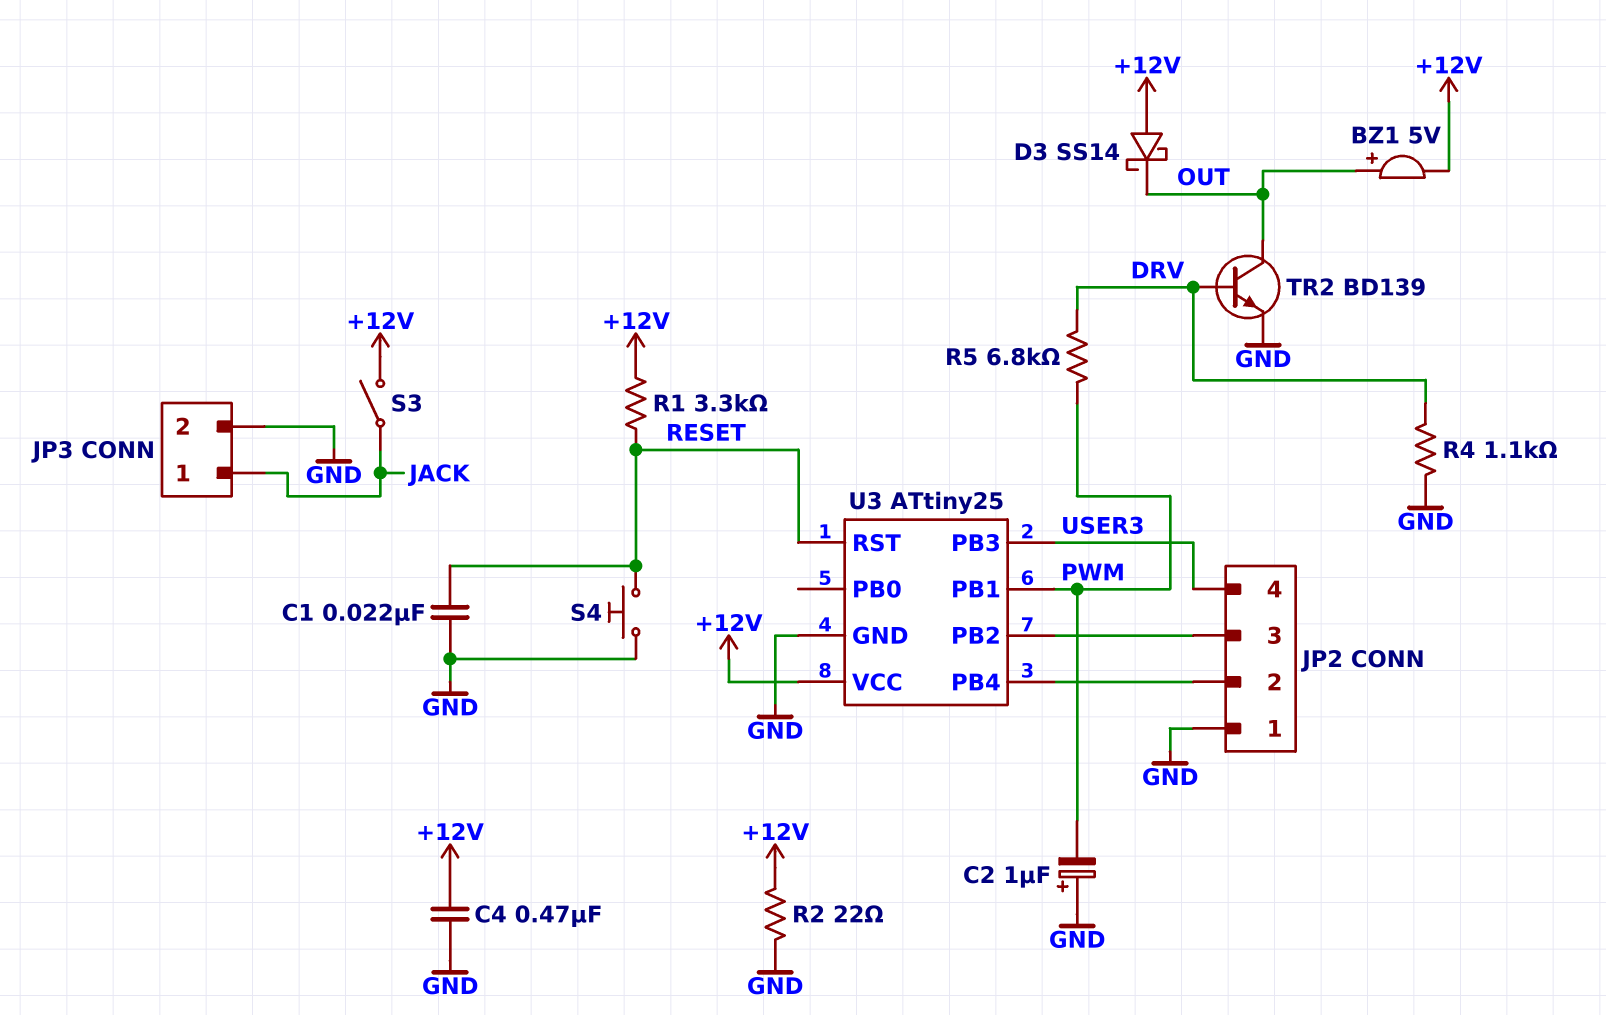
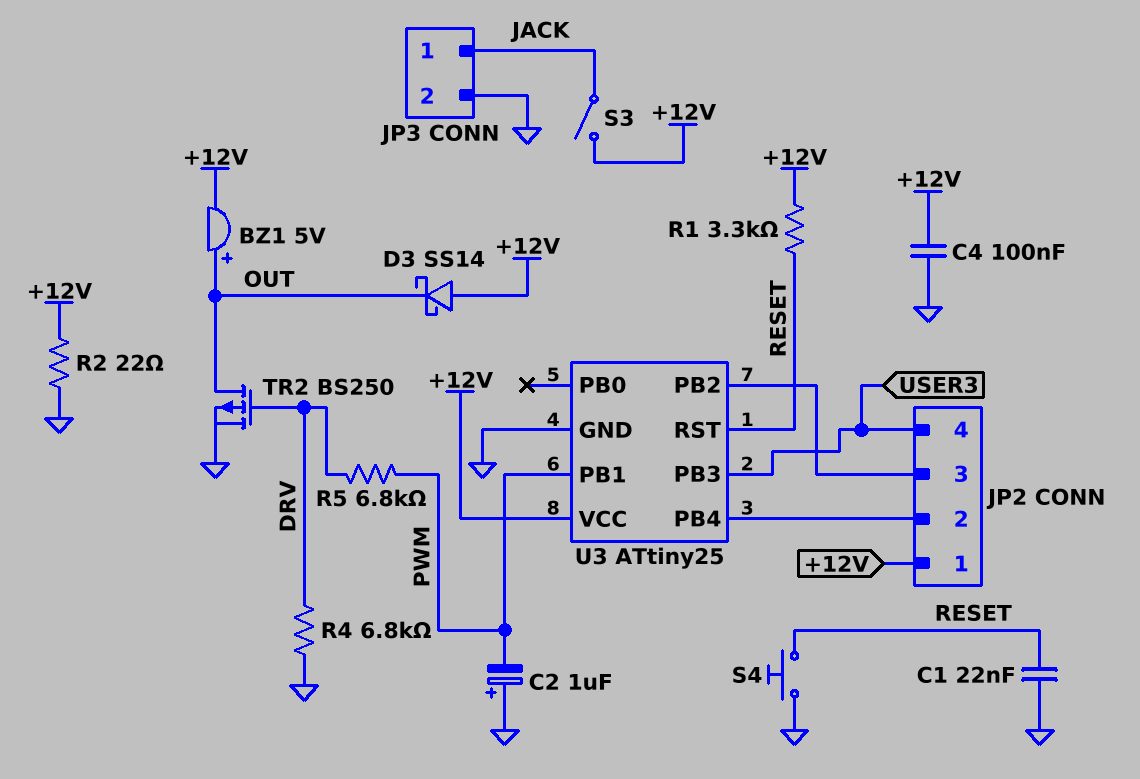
C4: 470nF (+12V, GND) -> 100nF (+12V, GND)
JP2 pin 1: GND -> +12V
R4: 1.1k (DRV, GND) -> 6.8k (DRV, GND)
TR2: NPN BD139 (B DRV, C OUT, E GND) -> PMOS BS250 (G DRV, D OUT, S GND)

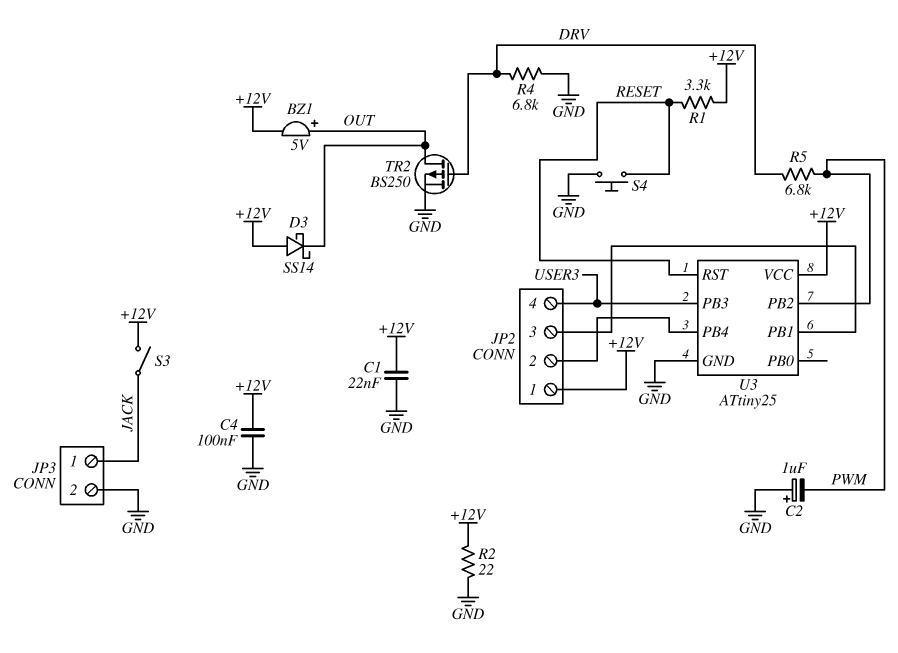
C1: 22nF (GND, RESET) -> 22nF (+12V, GND)
U3 pin PB1: PWM -> JP2/3
U3 pin PB2: JP2/3 -> PWM

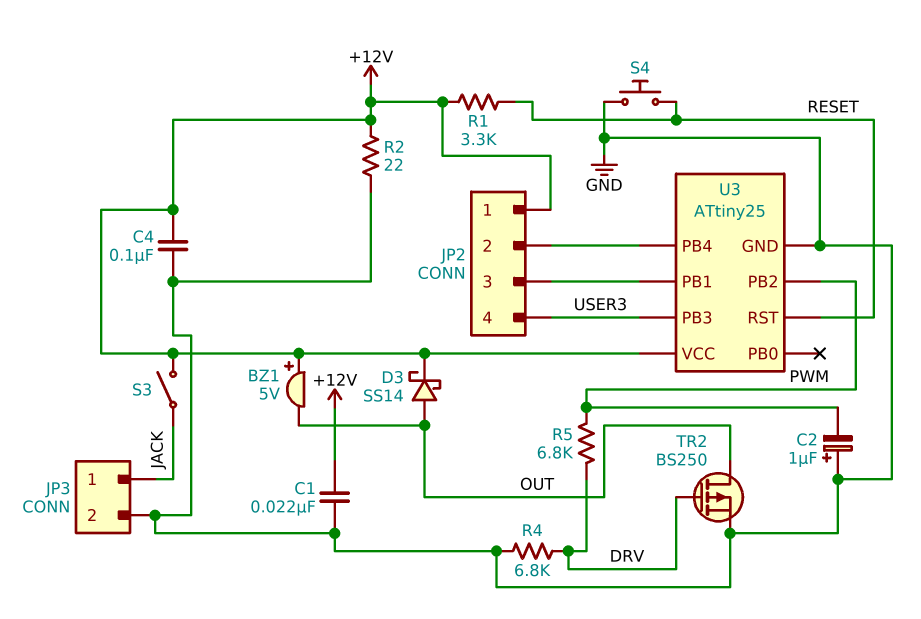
BZ1: buzzer 5V (plus OUT, minus +12V) -> buzzer 5V (plus +12V, minus OUT)
D3: schottky SS14 (A +12V, K OUT) -> schottky SS14 (A OUT, K +12V)

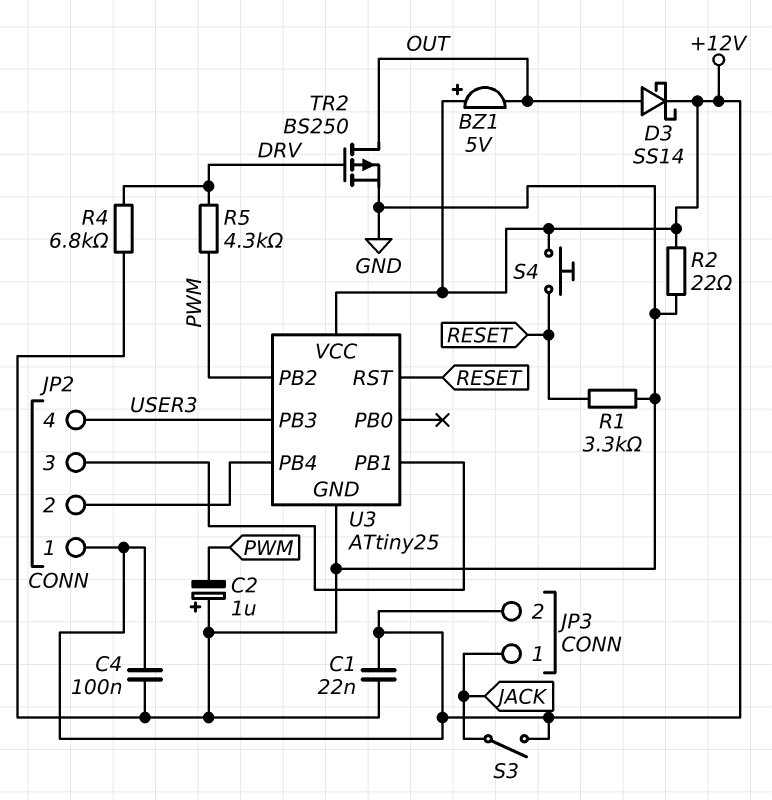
JP3 pin 2: GND -> +12V
R1: 3.3k (+12V, RESET) -> 3.3k (GND, RESET)
R5: 6.8k (DRV, PWM) -> 4.3k (DRV, PWM)
S4: button (GND, RESET) -> button (+12V, RESET)

